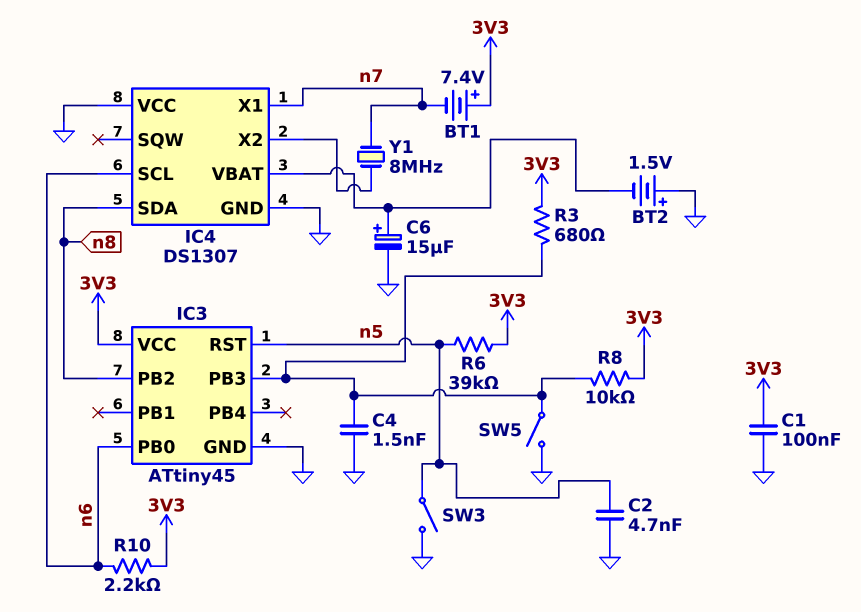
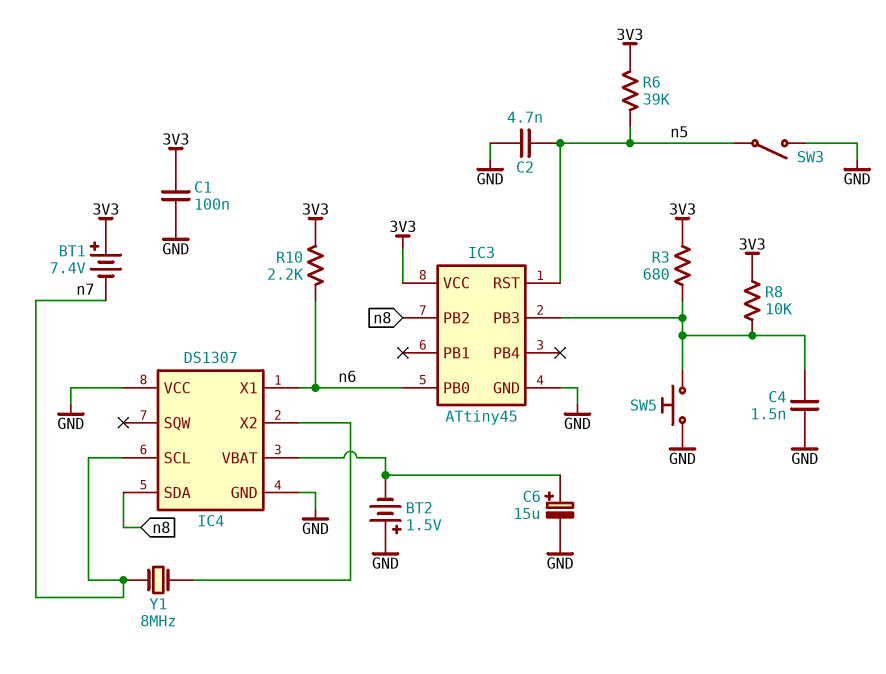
IC4 pin SCL: n6 -> n7
IC4 pin X1: n7 -> n6
SW5: switch (GND, IC3/PB3) -> button (GND, IC3/PB3)

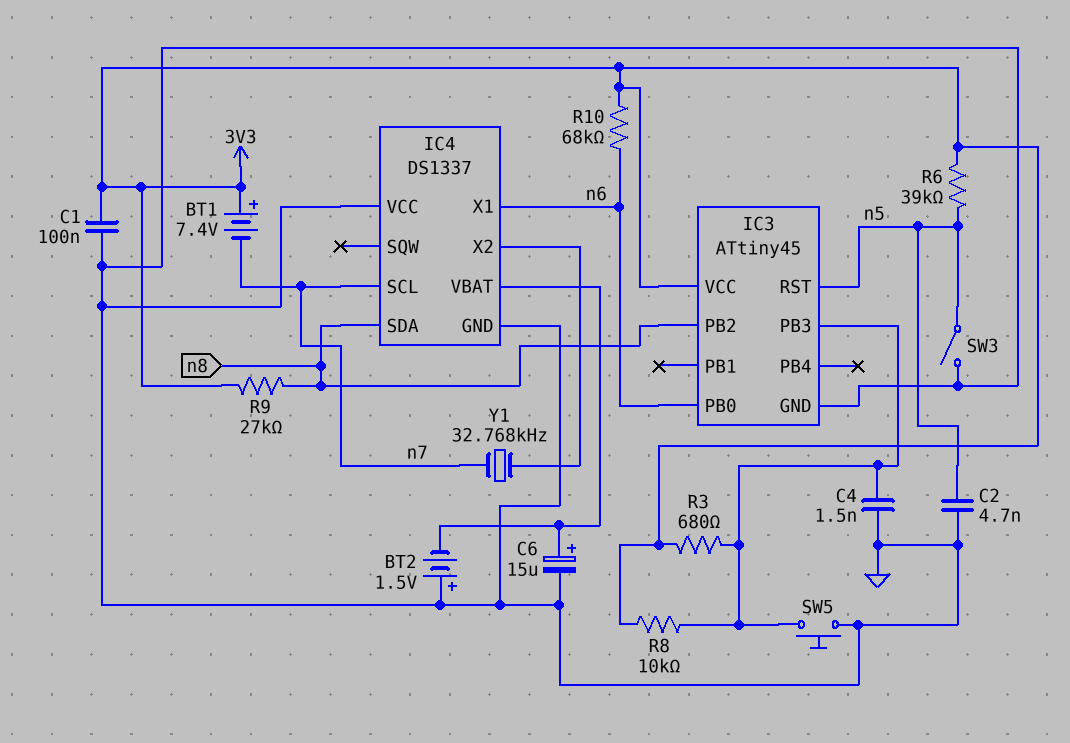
IC4: DS1307 -> DS1337
R9: none -> 27k (3V3, n8)
R10: 2.2k (3V3, n6) -> 68k (3V3, n6)
Y1: 8MHz (IC4/X2, n7) -> 32.768kHz (IC4/X2, n7)

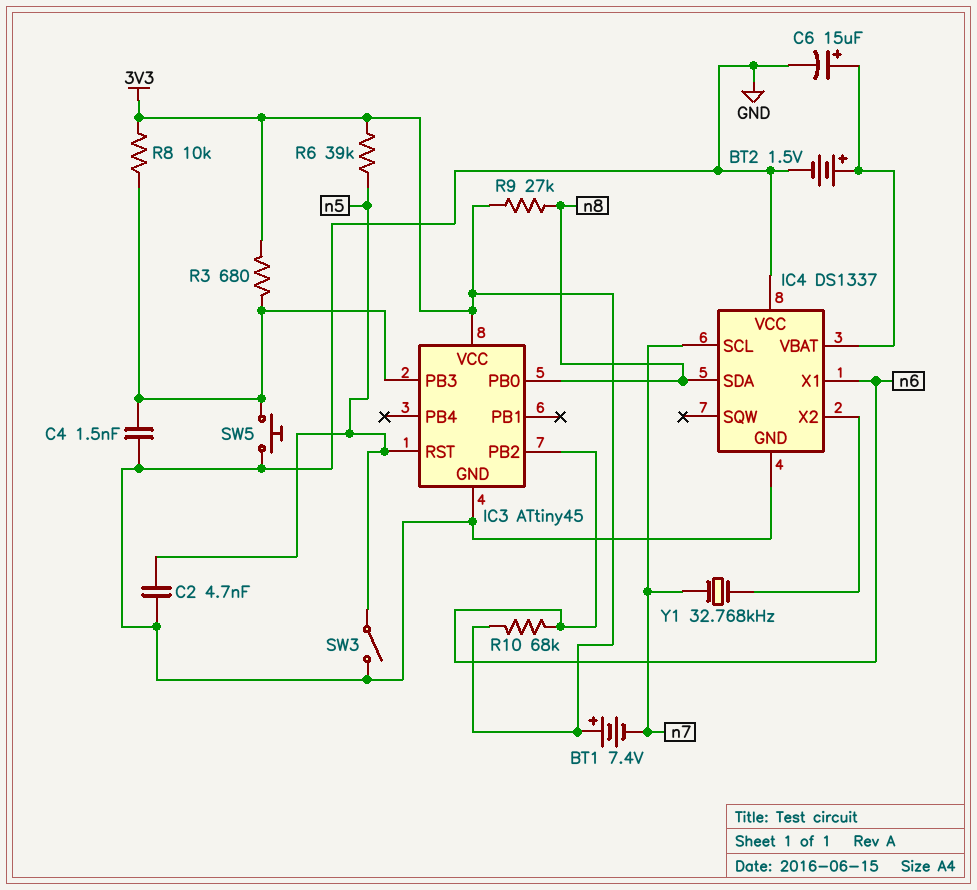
BT2: 1.5V (plus GND, minus IC4/VBAT) -> 1.5V (plus IC4/VBAT, minus GND)
C1: 100nF (3V3, GND) -> none
IC3 pin PB0: n6 -> n8
IC3 pin PB2: n8 -> n6

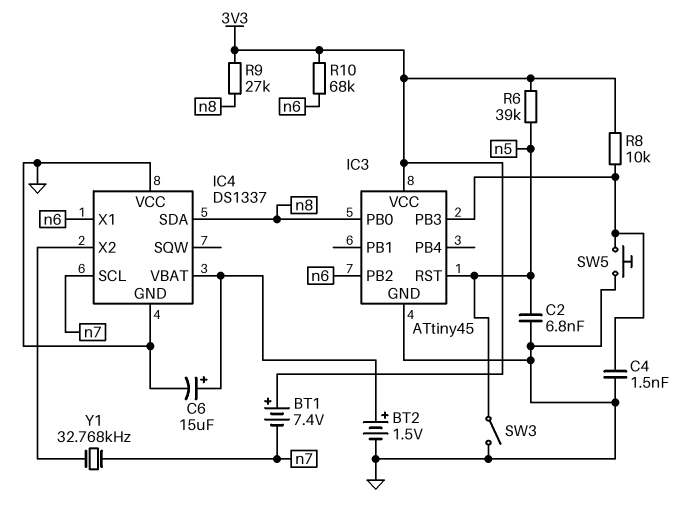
C2: 4.7nF (GND, n5) -> 6.8nF (GND, n5)
R3: 680 (3V3, IC3/PB3) -> none

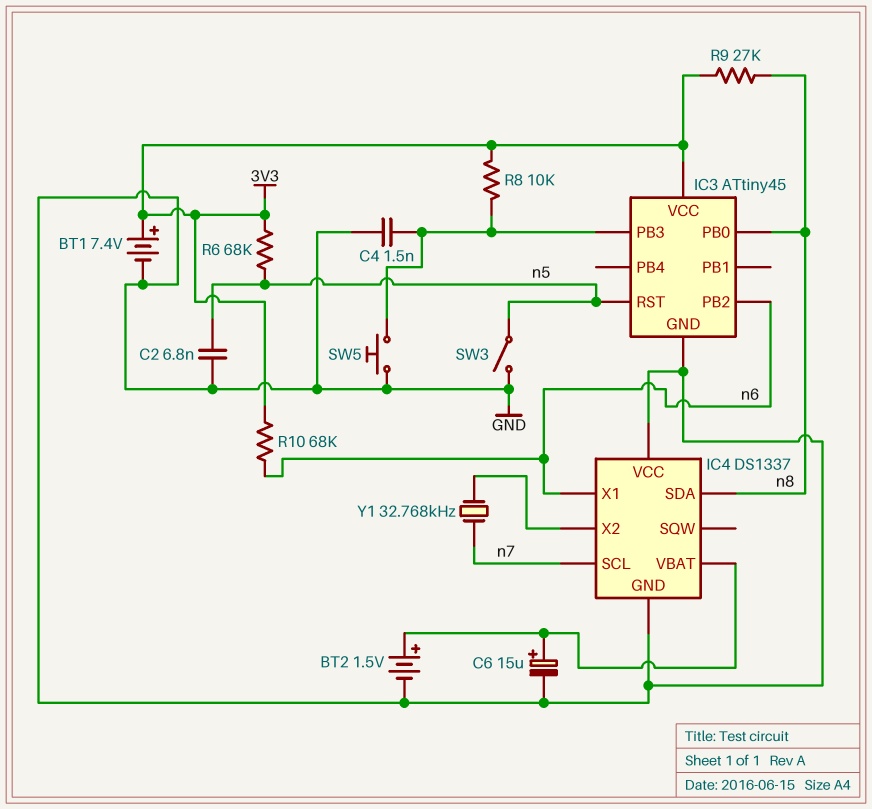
BT1: 7.4V (plus 3V3, minus n7) -> 7.4V (plus 3V3, minus GND)
R6: 39k (3V3, n5) -> 68k (3V3, n5)

